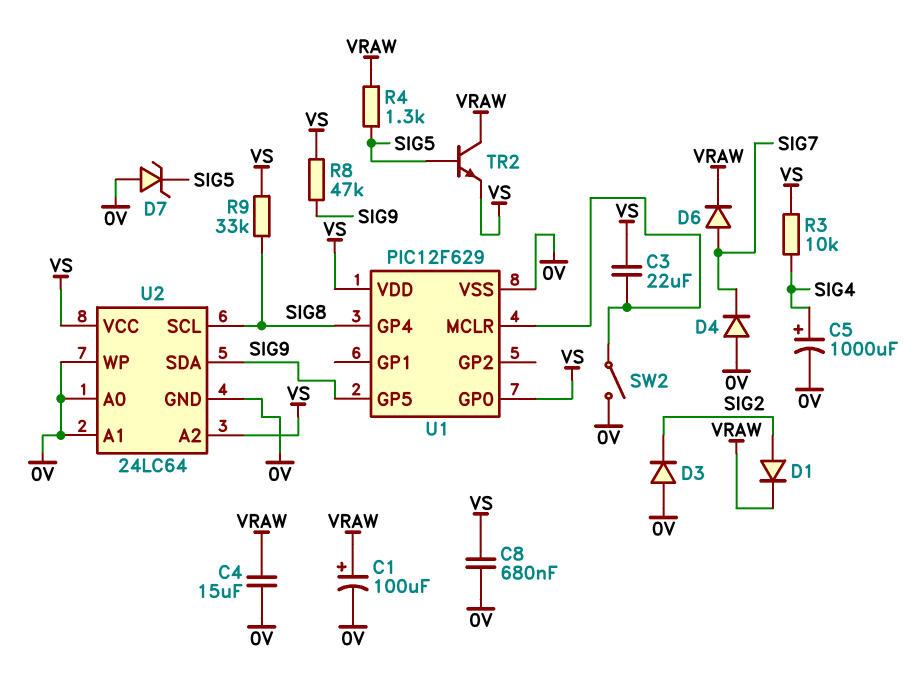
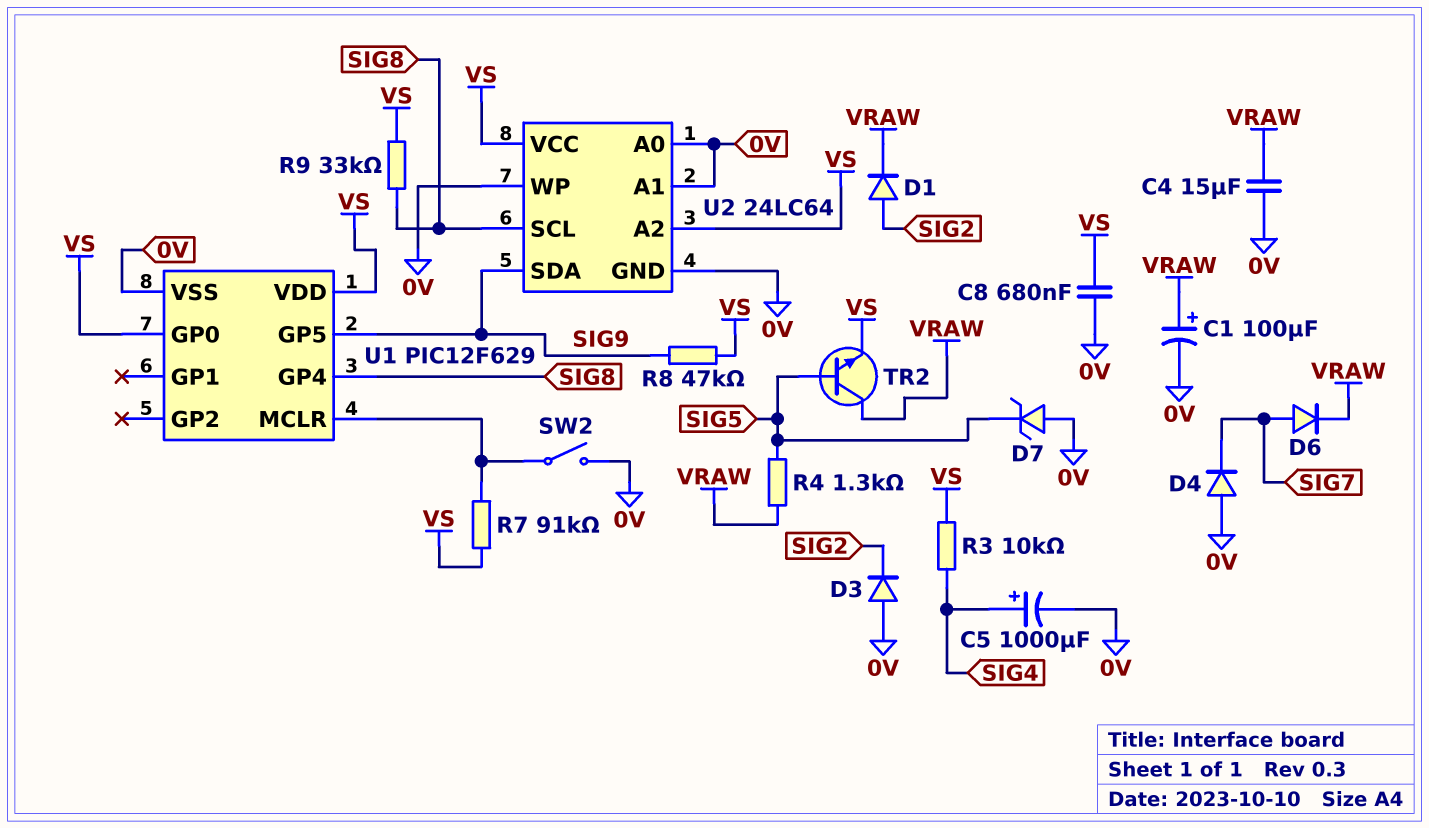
C3: 22uF (U1/MCLR, VS) -> none
R7: none -> 91k (U1/MCLR, VS)

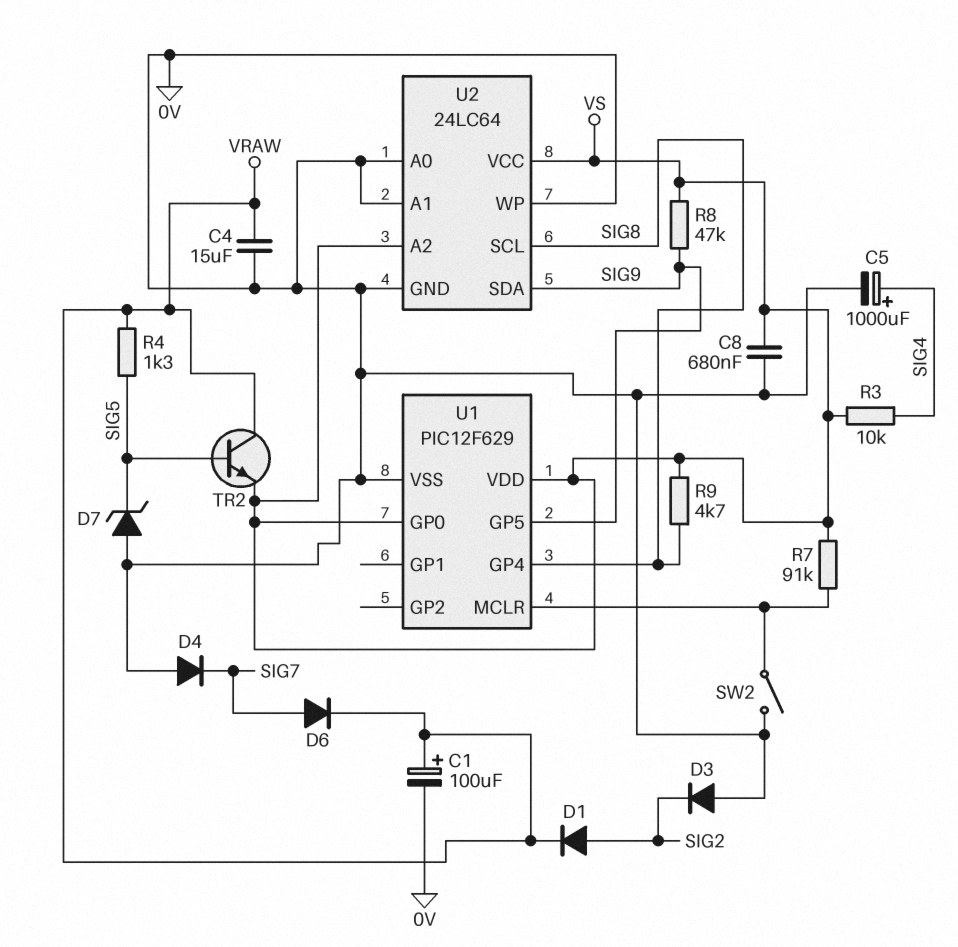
R9: 33k (SIG8, VS) -> 4.7k (SIG8, VS)

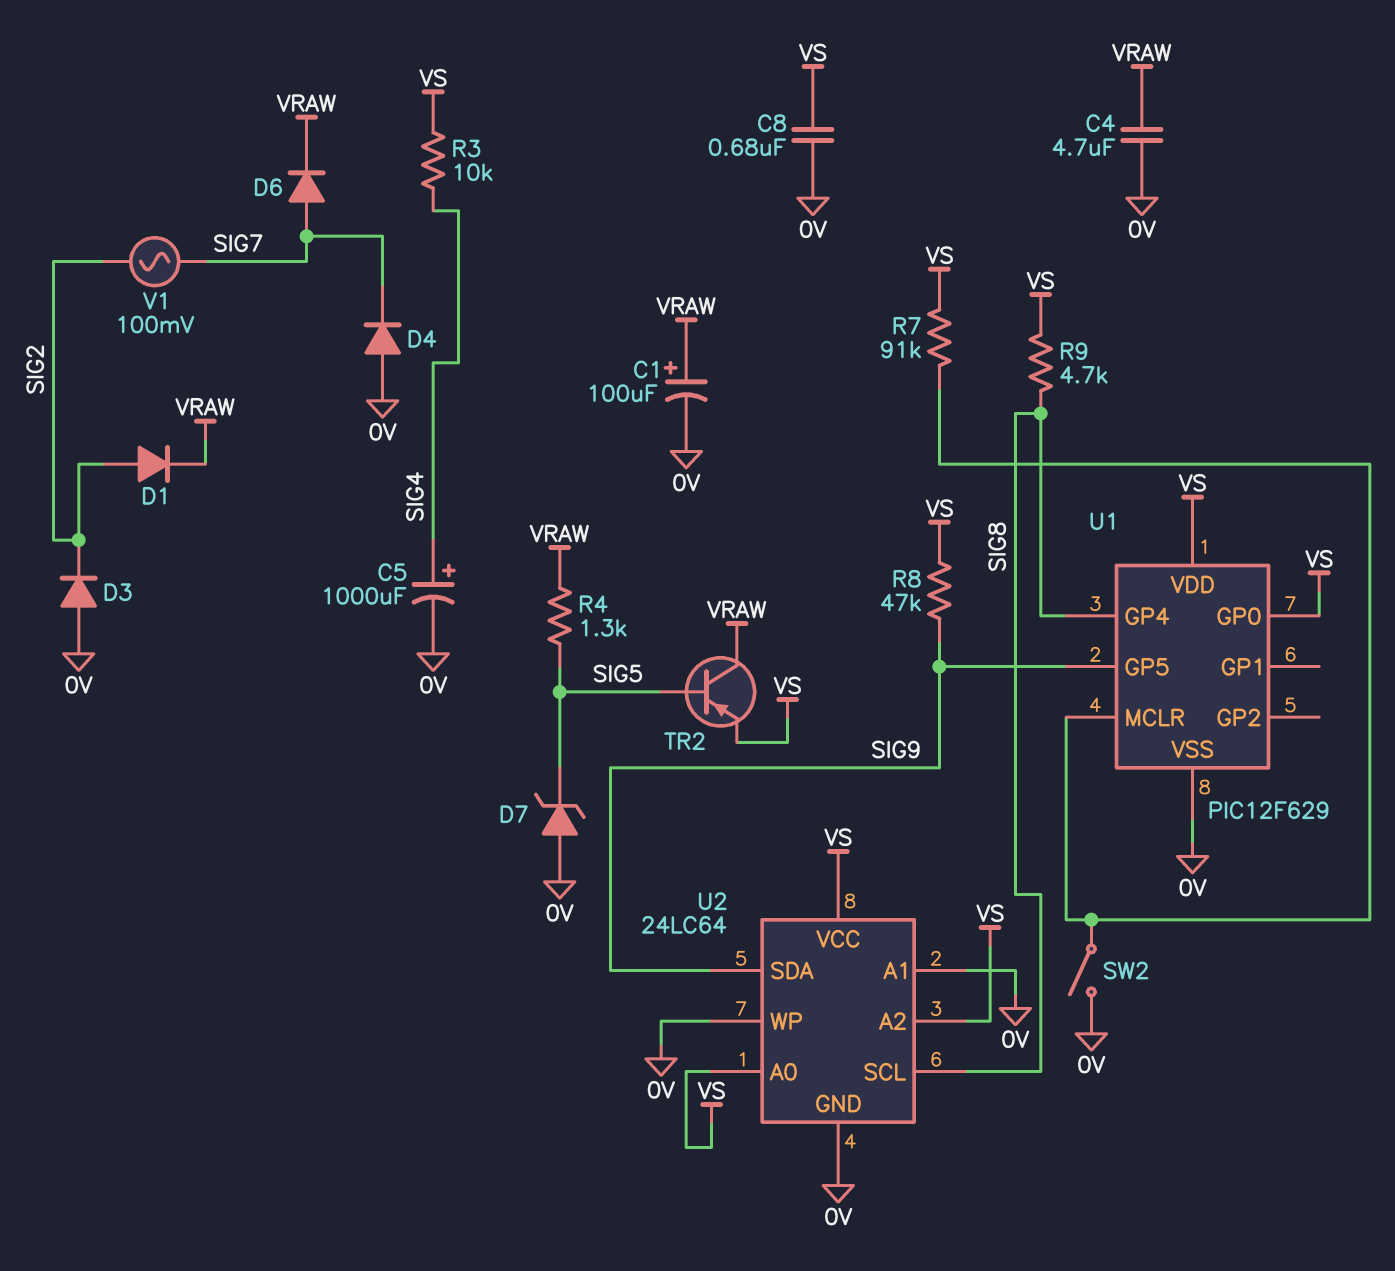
C4: 15uF (0V, VRAW) -> 4.7uF (0V, VRAW)
TR2: NPN (B SIG5, C VRAW, E VS) -> PNP (B SIG5, C VRAW, E VS)
U2 pin A0: 0V -> VS
V1: none -> AC 100mV (SIG2, SIG7)

